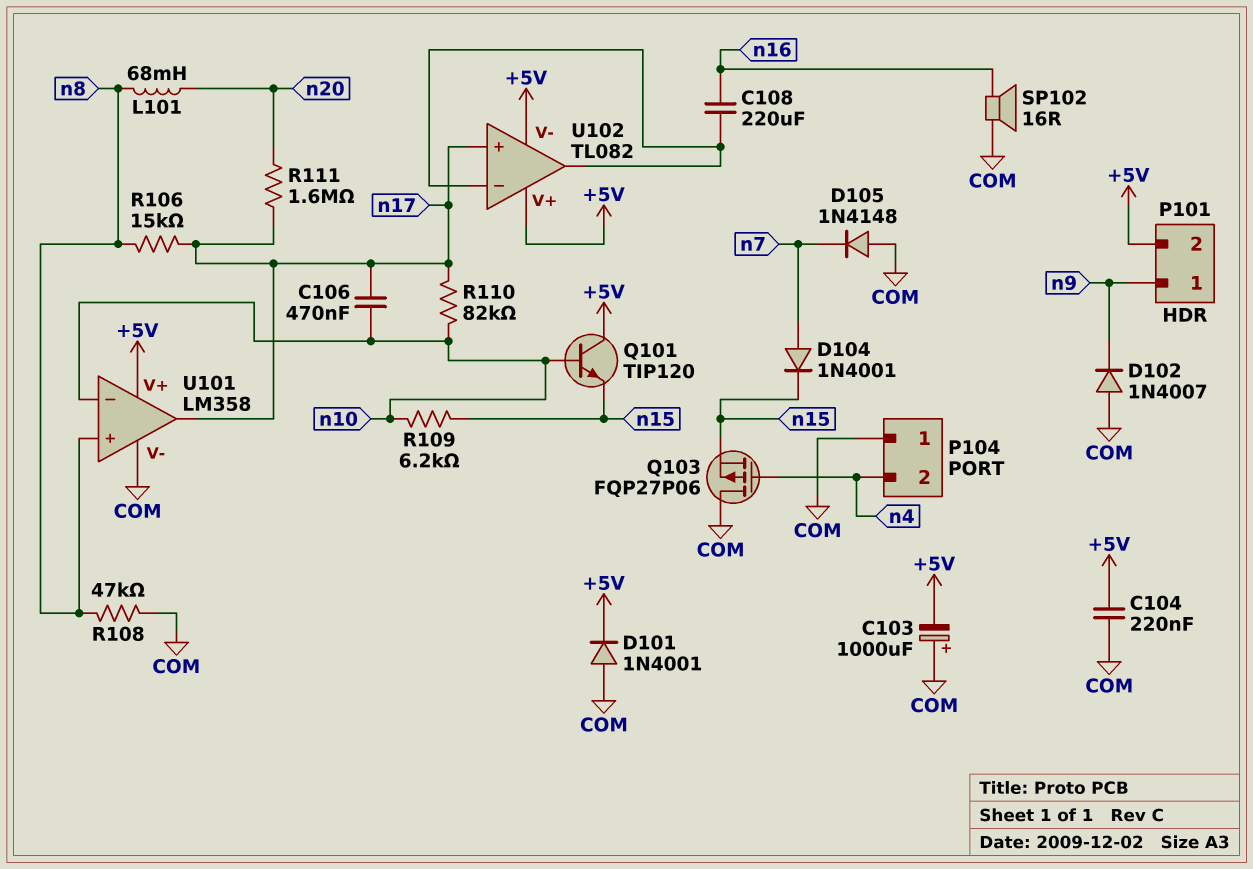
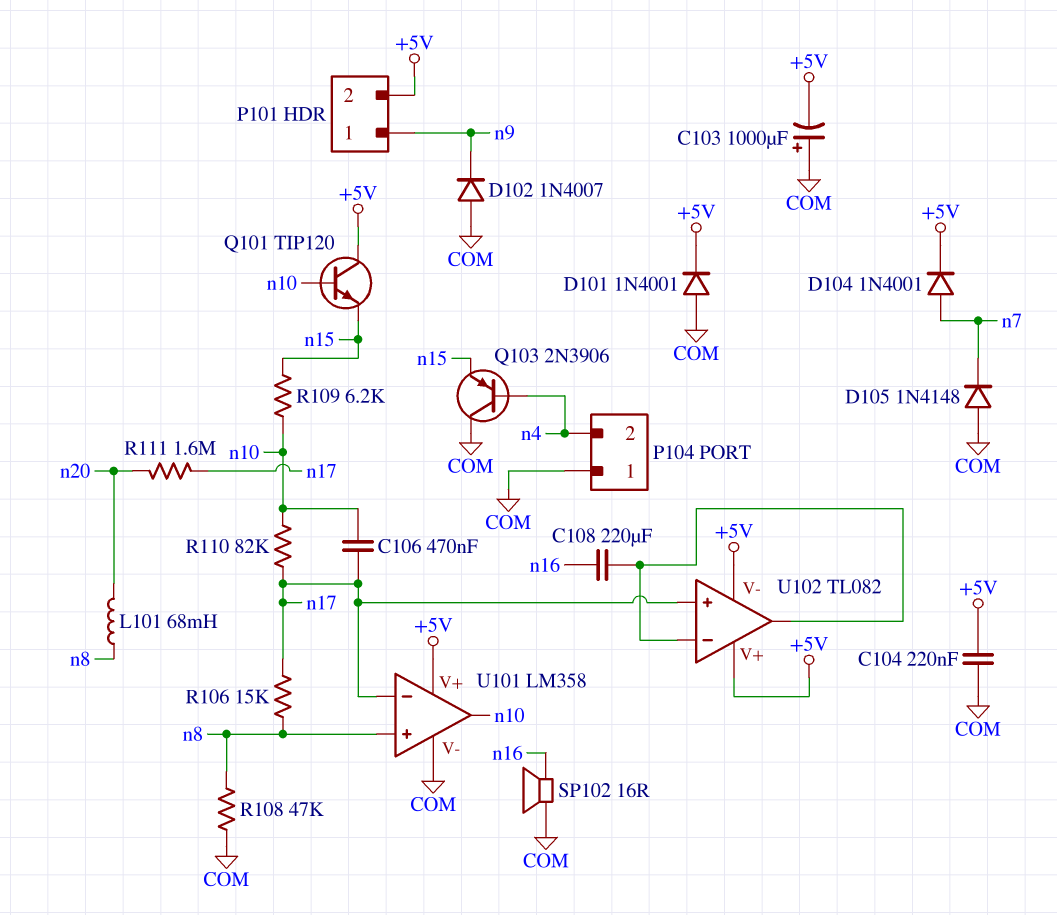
D104: diode 1N4001 (A n7, K n15) -> diode 1N4001 (A n7, K +5V)
Q103: PMOS FQP27P06 (G n4, D COM, S n15) -> PNP 2N3906 (B n4, C COM, E n15)
U101 pin in-: n10 -> n17
U101 pin out: n17 -> n10

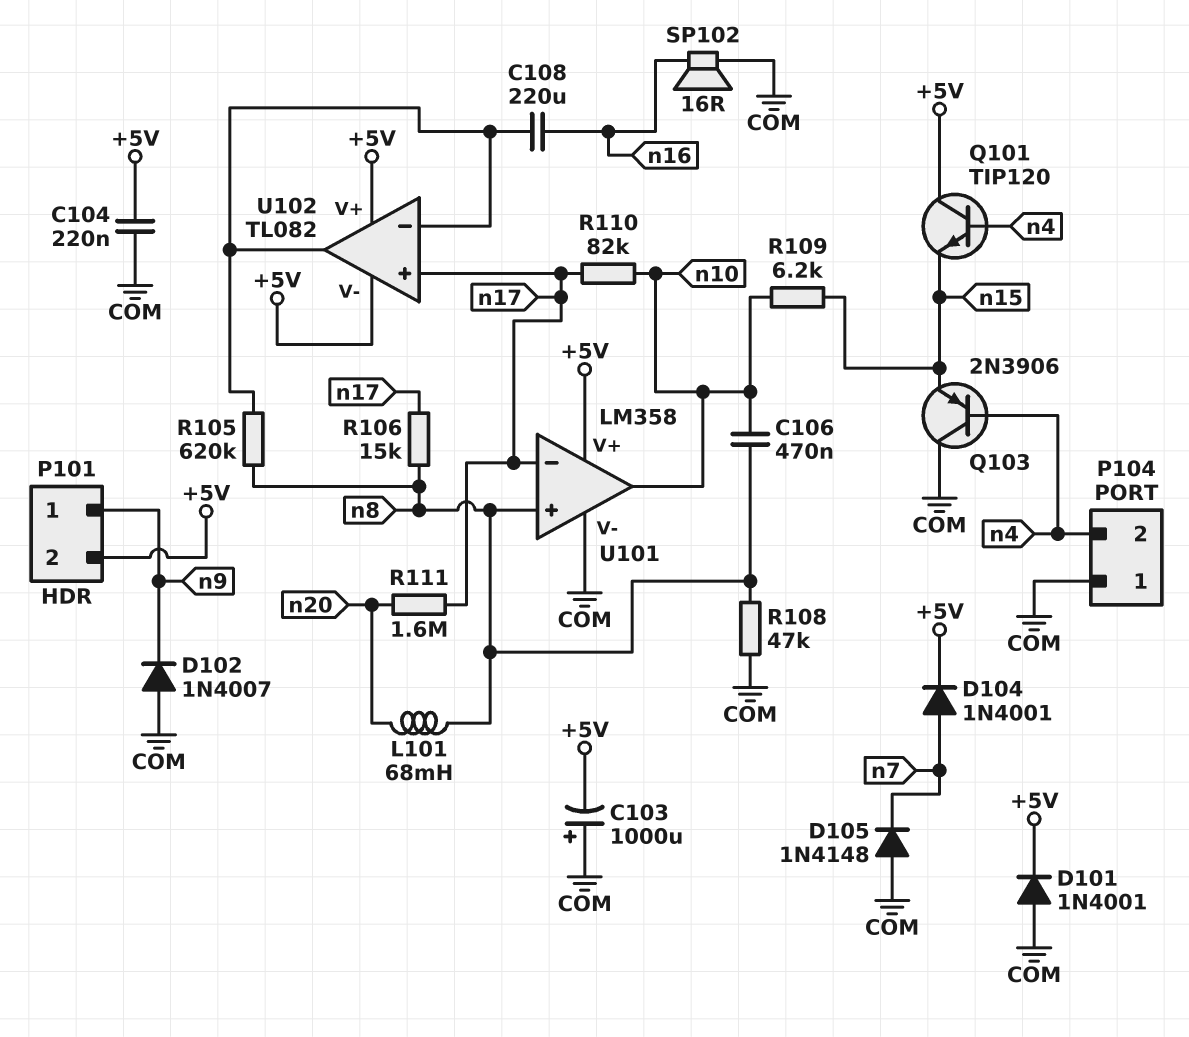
C106: 470nF (n10, n17) -> 470nF (n8, n10)
Q101: NPN TIP120 (B n10, C +5V, E n15) -> NPN TIP120 (B n4, C +5V, E n15)
R105: none -> 620k (U102/in-, n8)

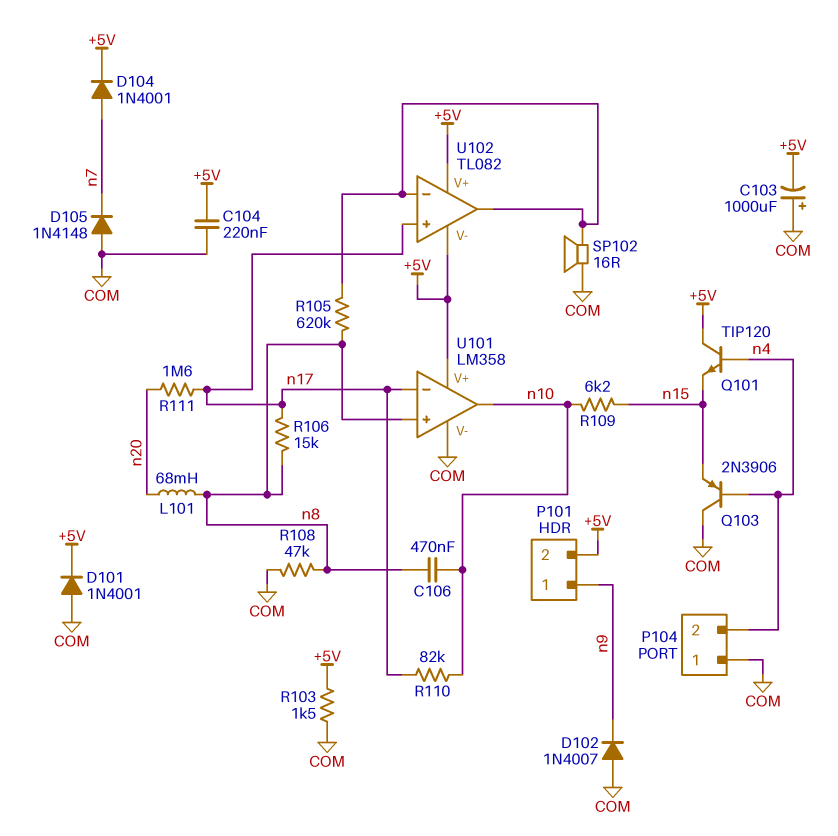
C108: 220uF (U102/in-, n16) -> none
R103: none -> 1.5k (+5V, COM)
SP102: speaker 16R (COM, n16) -> speaker 16R (COM, U102/in-)

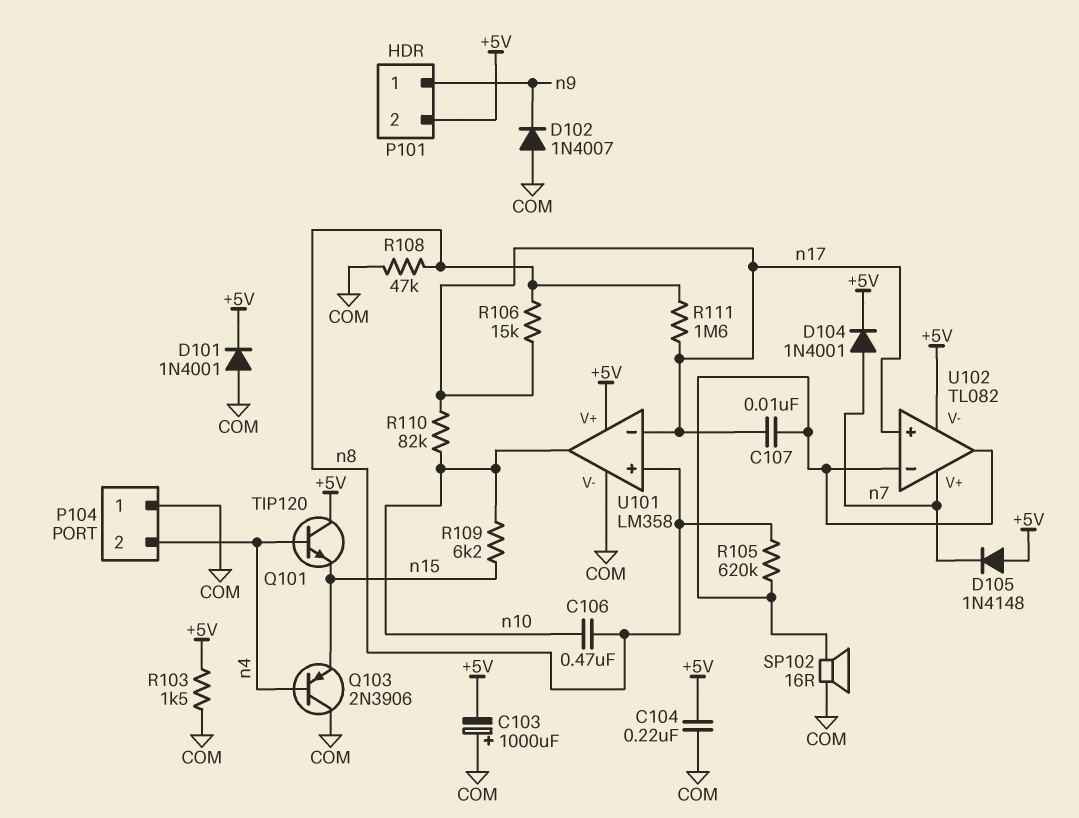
C107: none -> 10nF (U102/in-, n17)
D105: diode 1N4148 (A COM, K n7) -> diode 1N4148 (A +5V, K n7)
L101: 68mH (n8, n20) -> none
R111: 1.6M (n17, n20) -> 1.6M (n8, n17)
U102 pin V+: +5V -> n7

